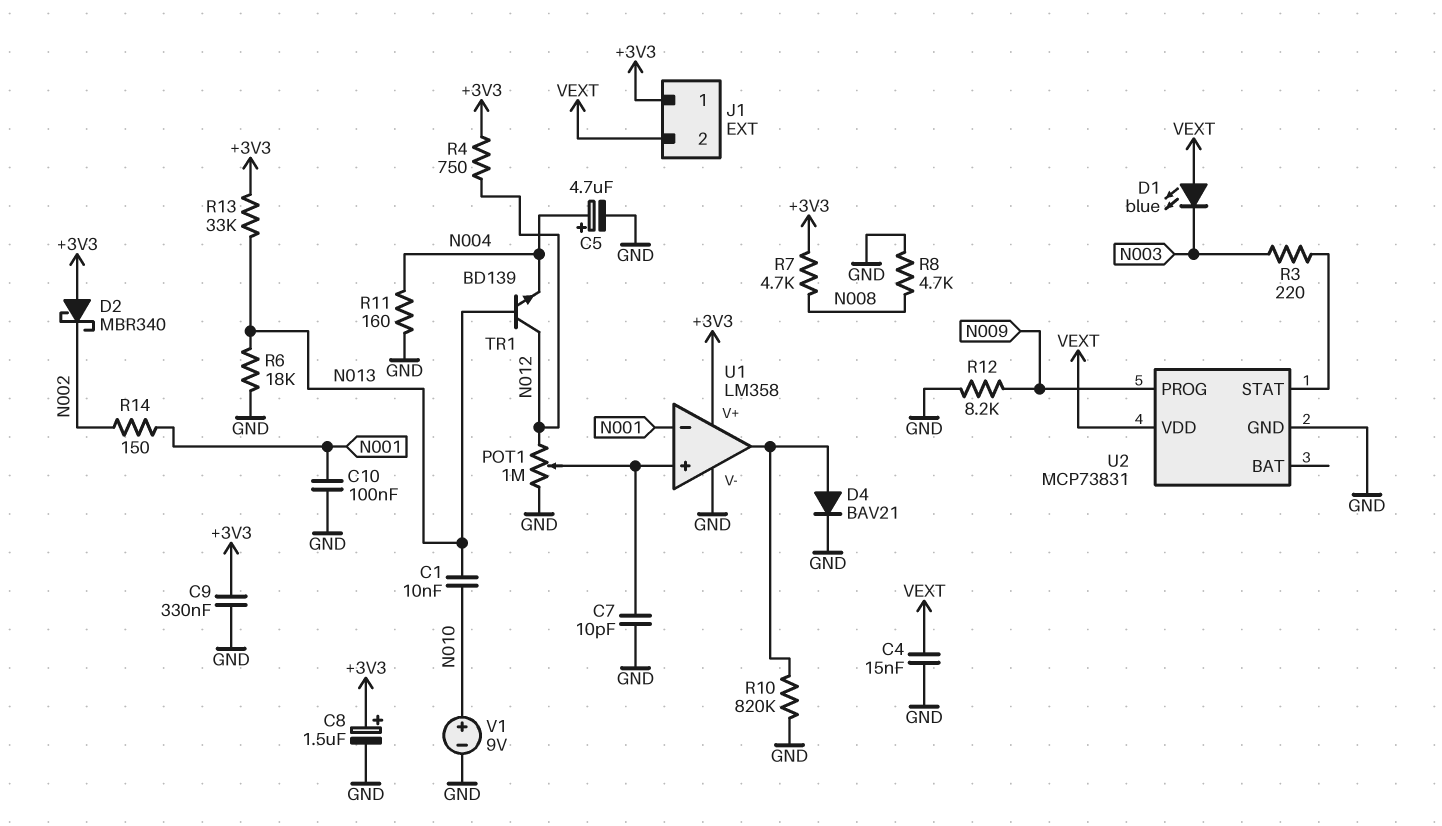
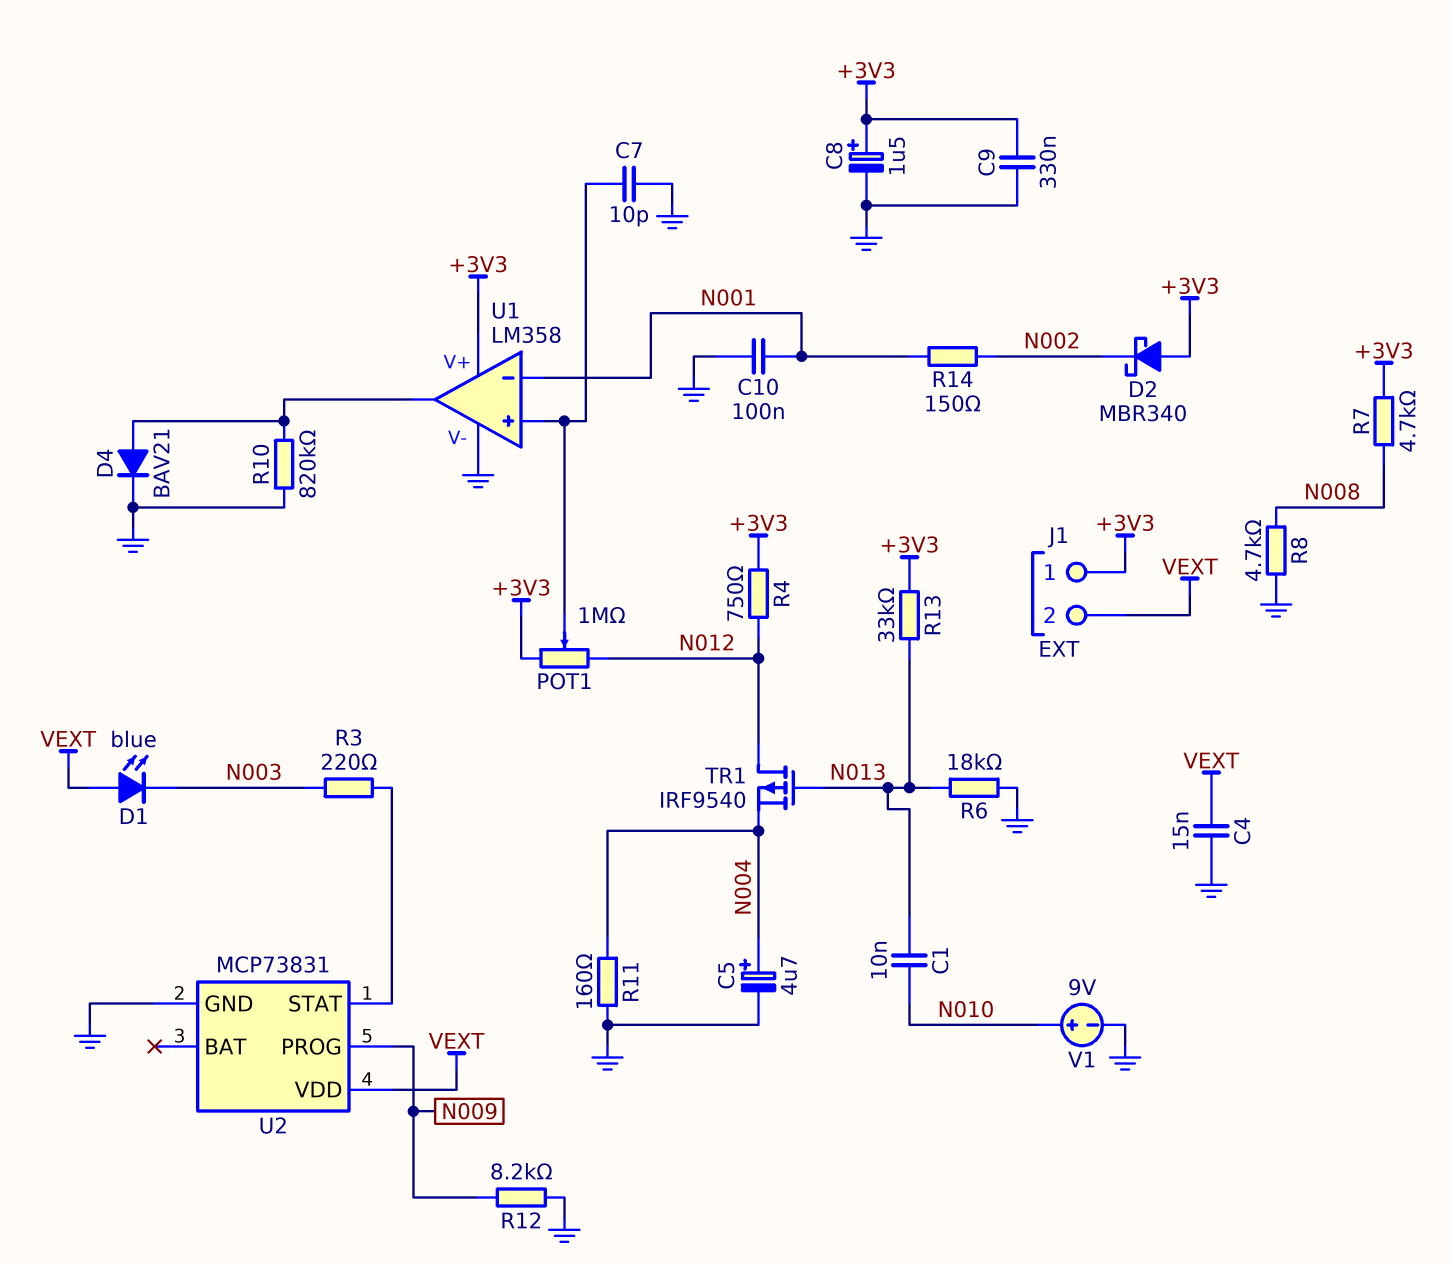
POT1: 1M (GND, N012, wiper U1/in+) -> 1M (+3V3, N012, wiper U1/in+)
TR1: NPN BD139 (B N013, C N012, E N004) -> PMOS IRF9540 (G N013, D N012, S N004)

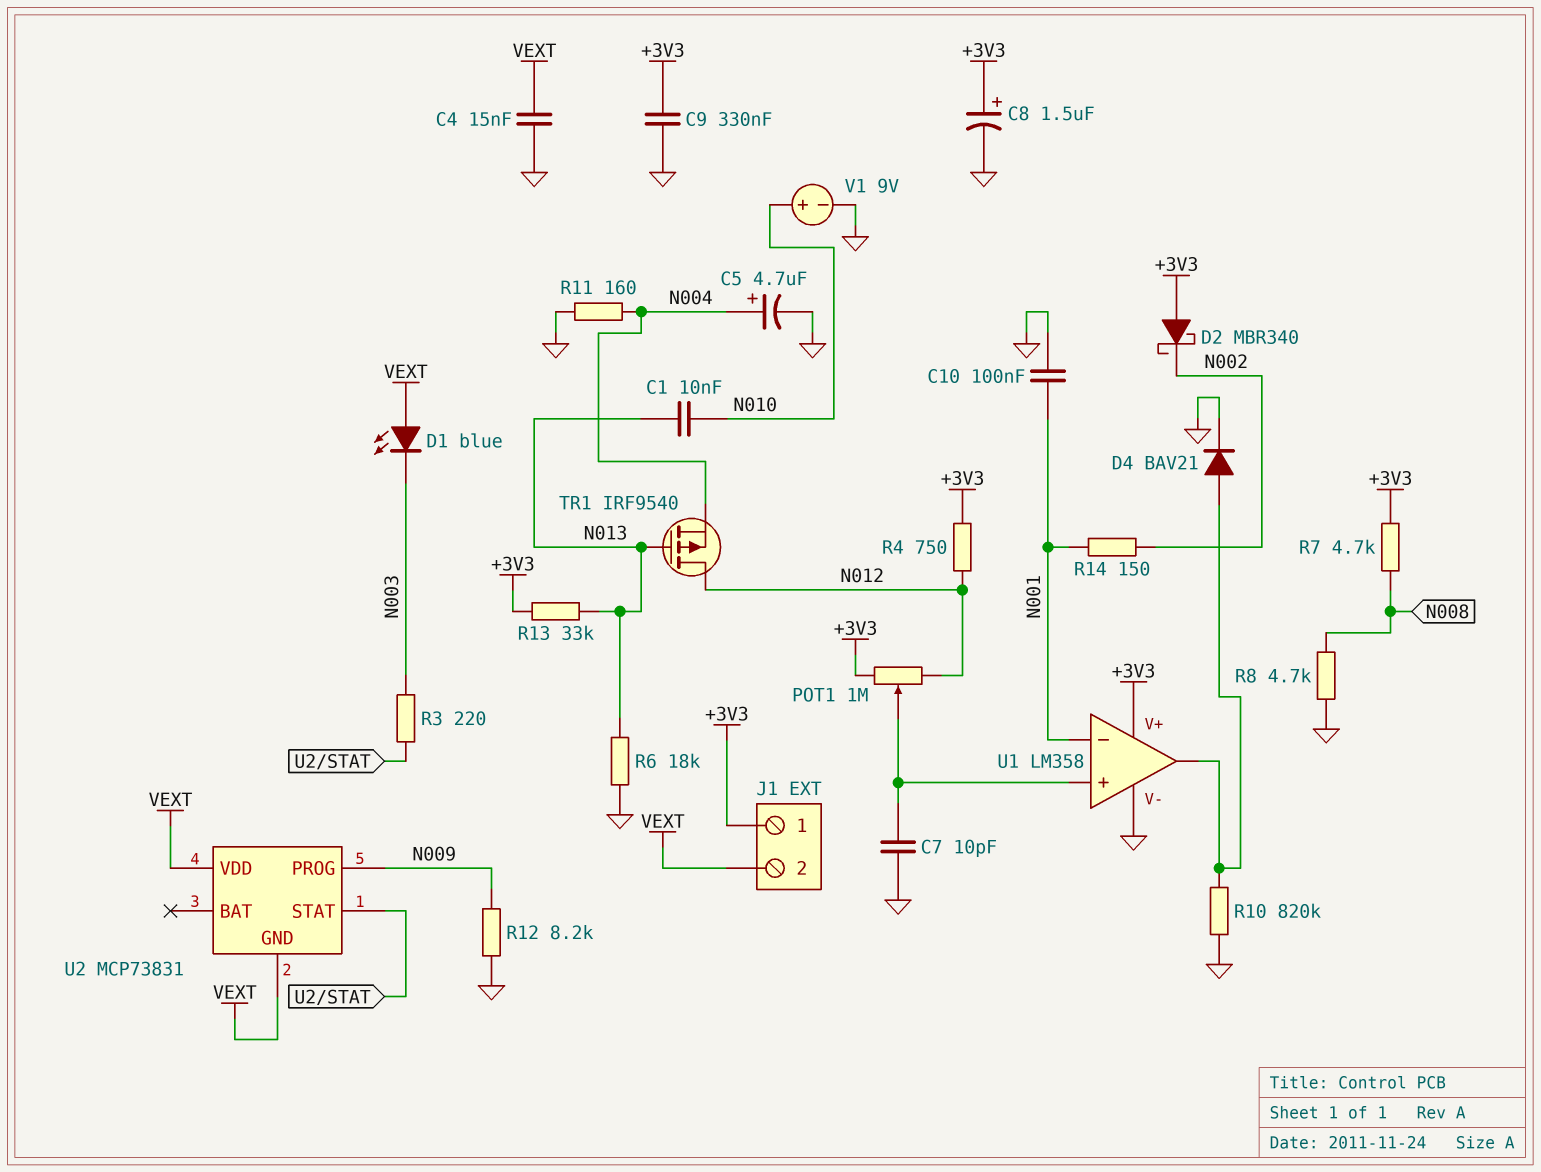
U2 pin GND: GND -> VEXT

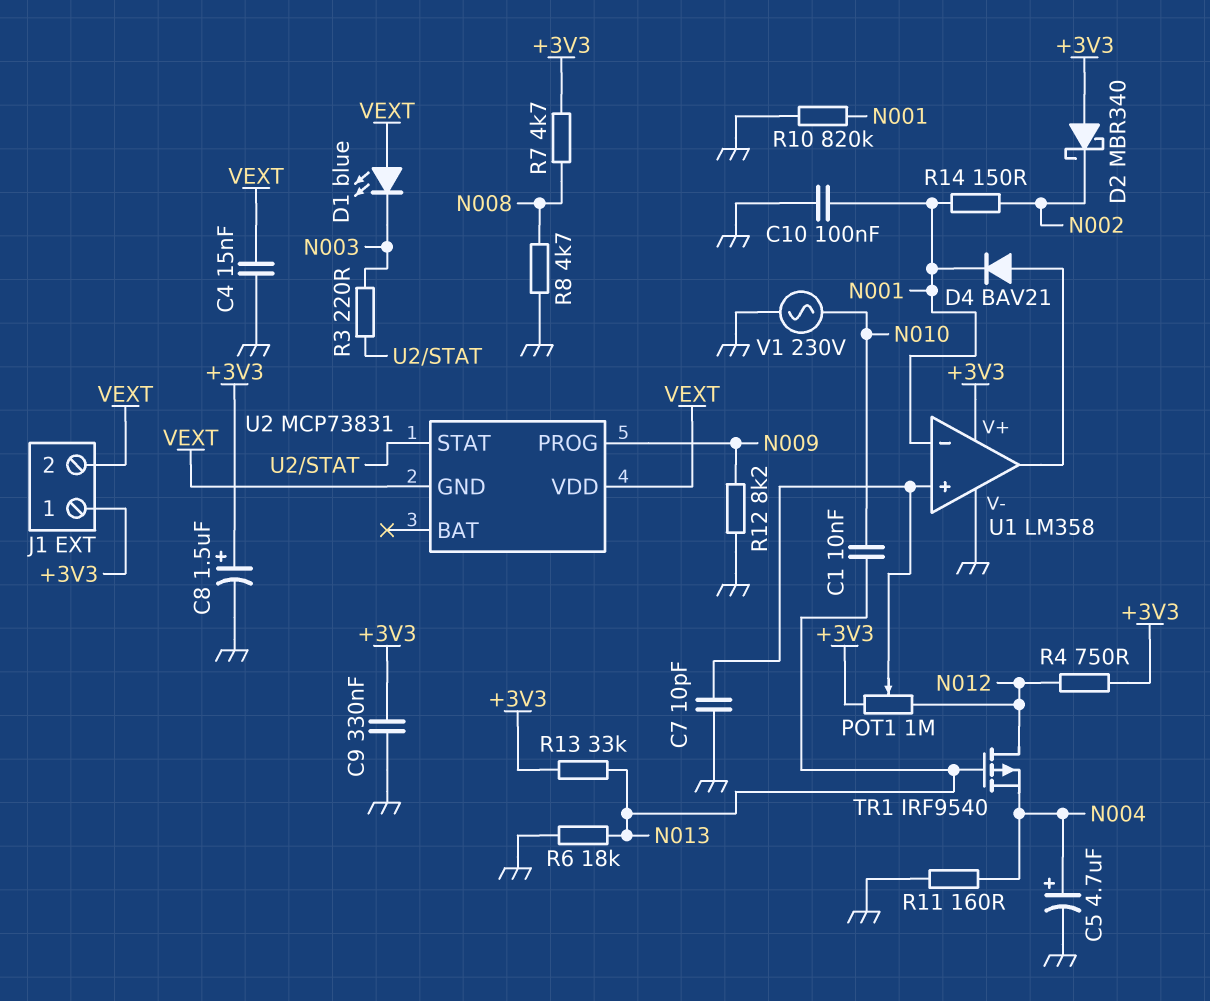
D4: diode BAV21 (A U1/out, K GND) -> diode BAV21 (A U1/out, K N001)
R10: 820k (GND, U1/out) -> 820k (GND, N001)
V1: 9V (plus N010, minus GND) -> AC 230V (GND, N010)

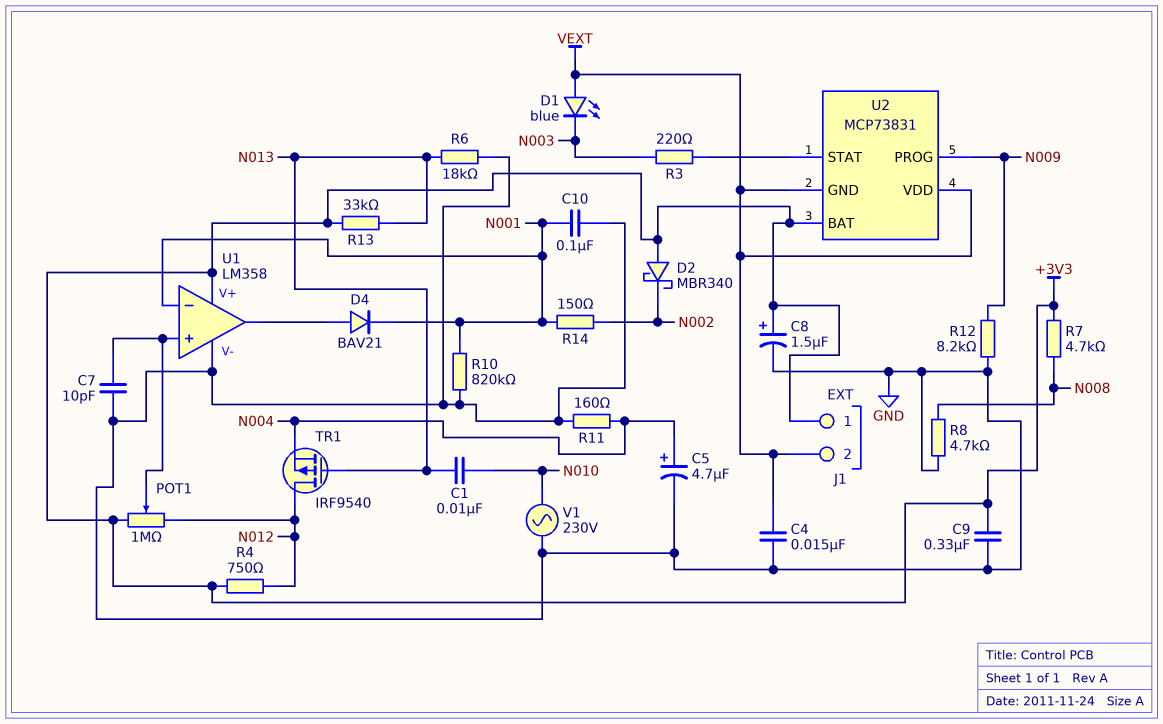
U2 pin BAT: none -> +3V3

